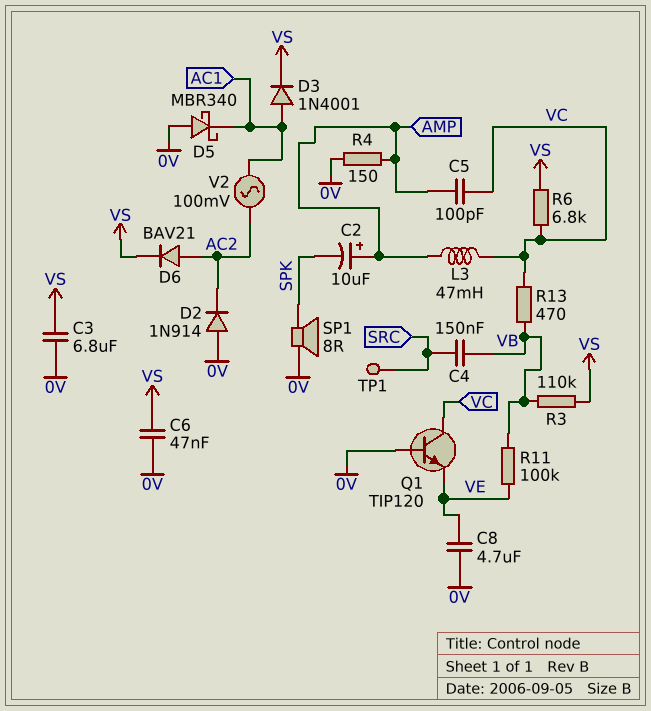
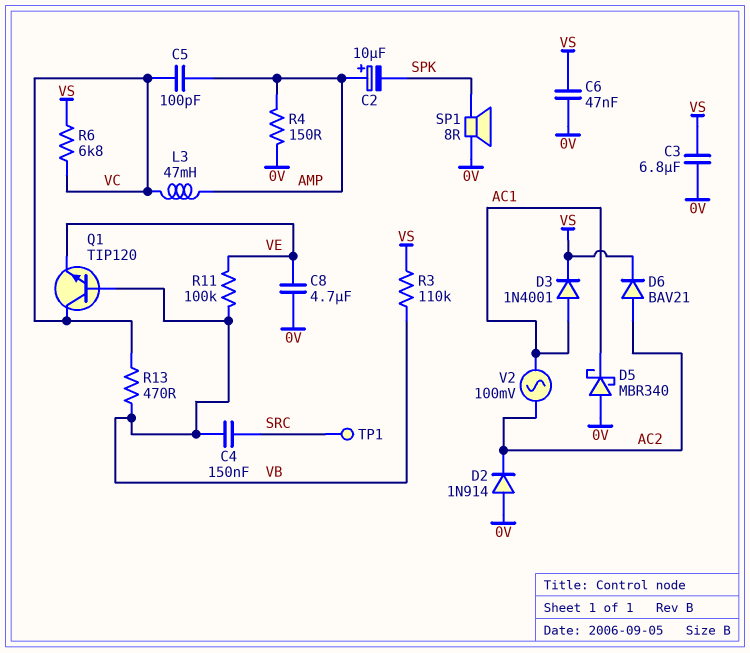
Q1: NPN TIP120 (B 0V, C VC, E VE) -> NPN TIP120 (B VB, C VC, E VE)

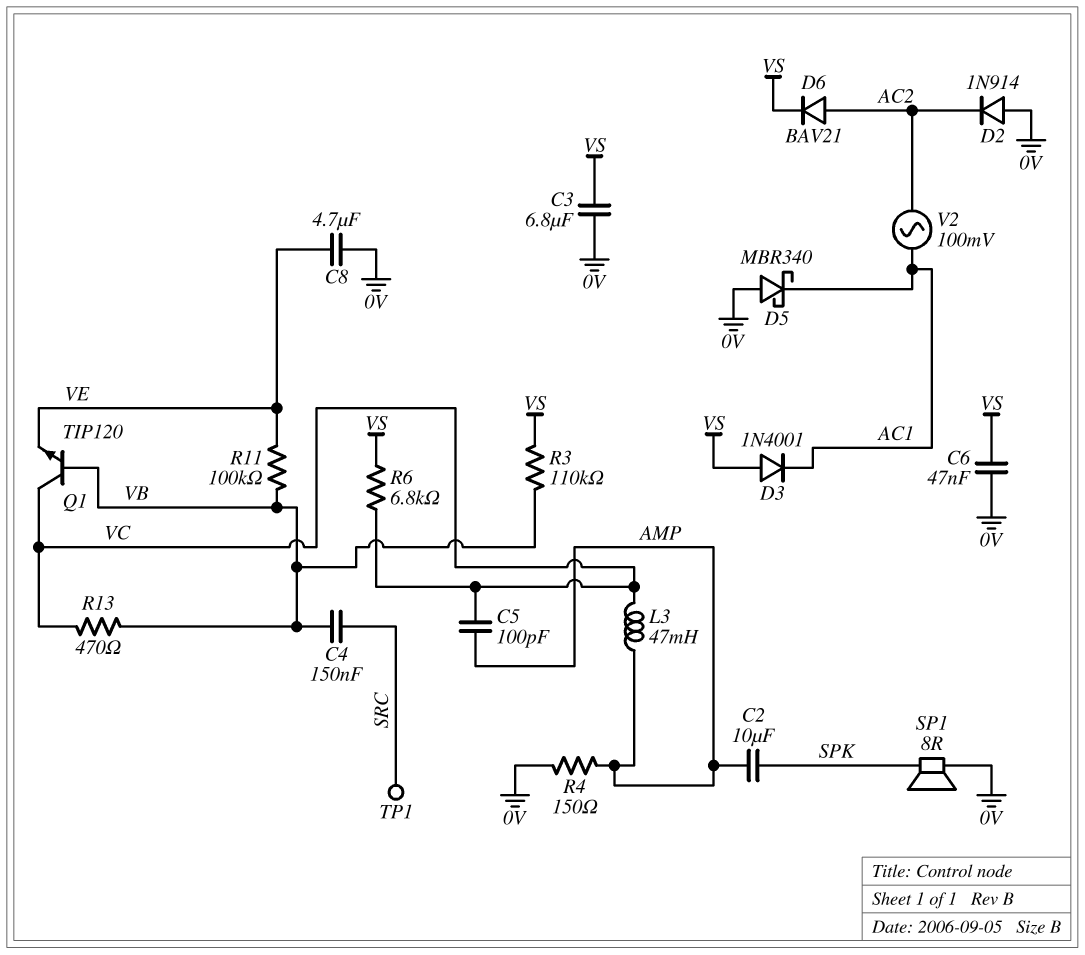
C2: 10uF (plus AMP, minus SPK) -> 10uF (AMP, SPK)
D3: diode 1N4001 (A AC1, K VS) -> diode 1N4001 (A VS, K AC1)

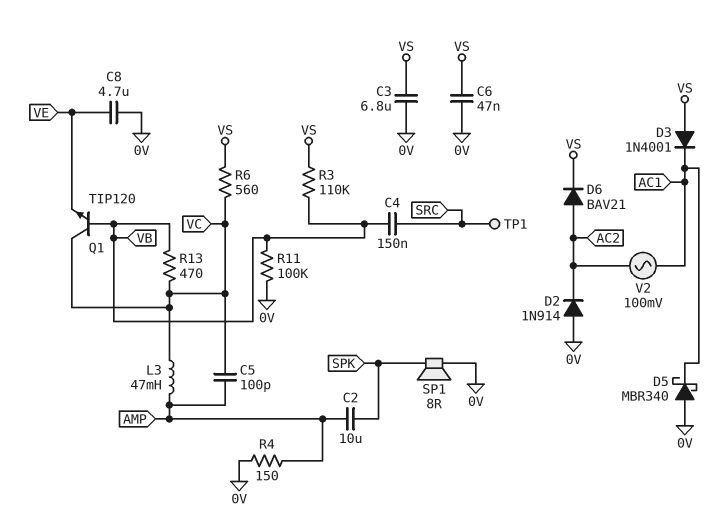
R6: 6.8k (VC, VS) -> 560 (VC, VS)
R11: 100k (VB, VE) -> 100k (0V, VB)

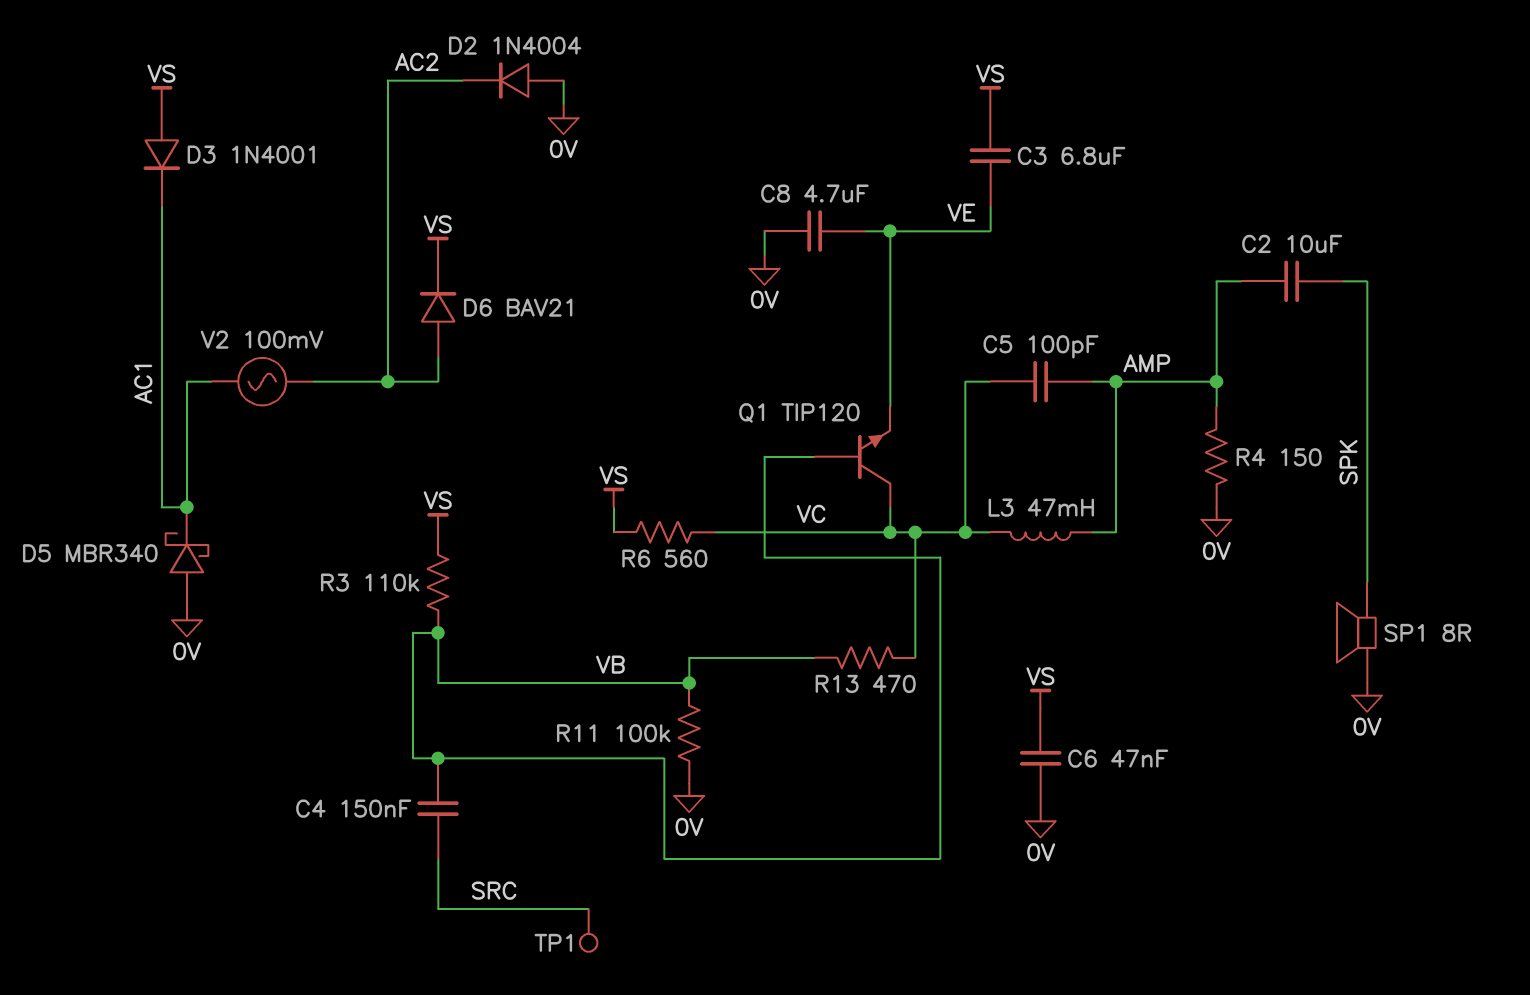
C3: 6.8uF (0V, VS) -> 6.8uF (VE, VS)
D2: diode 1N914 (A 0V, K AC2) -> diode 1N4004 (A 0V, K AC2)

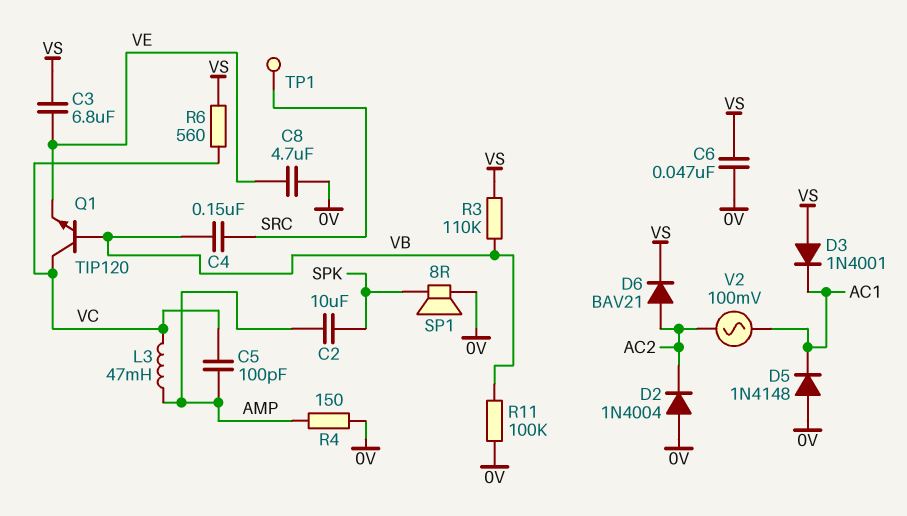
D5: schottky MBR340 (A 0V, K AC1) -> diode 1N4148 (A 0V, K AC1)
R13: 470 (VB, VC) -> none

